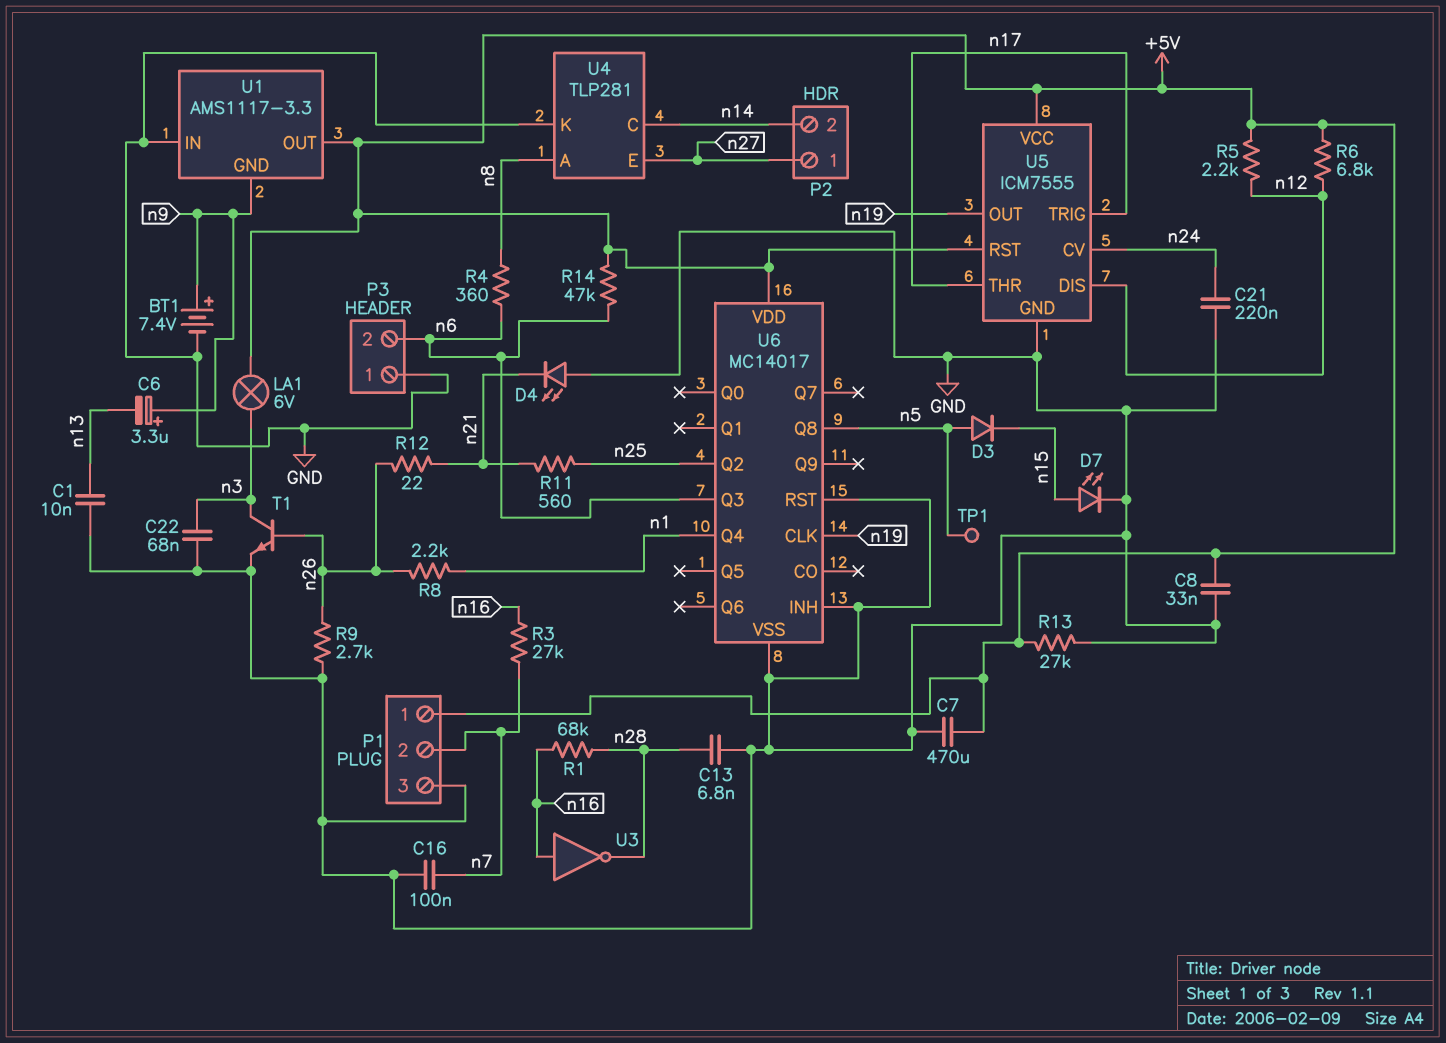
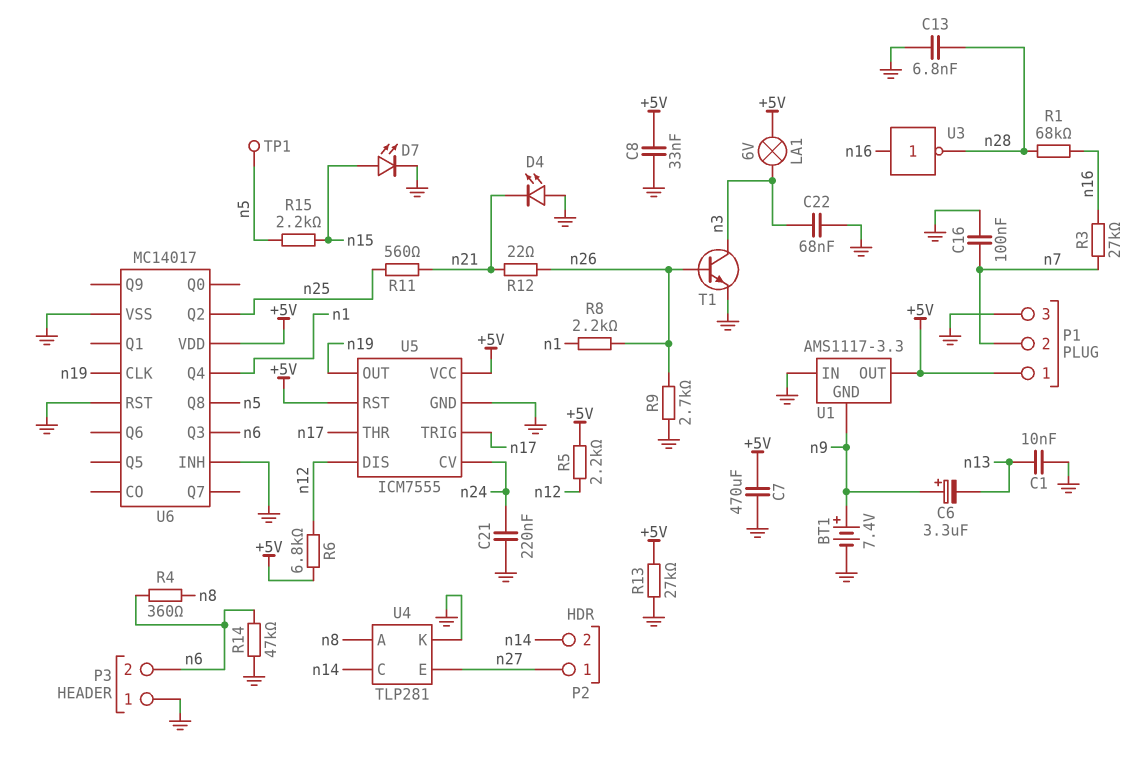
D3: diode (A n5, K n15) -> none
R14: 47k (+5V, n6) -> 47k (GND, n6)
R15: none -> 2.2k (n5, n15)

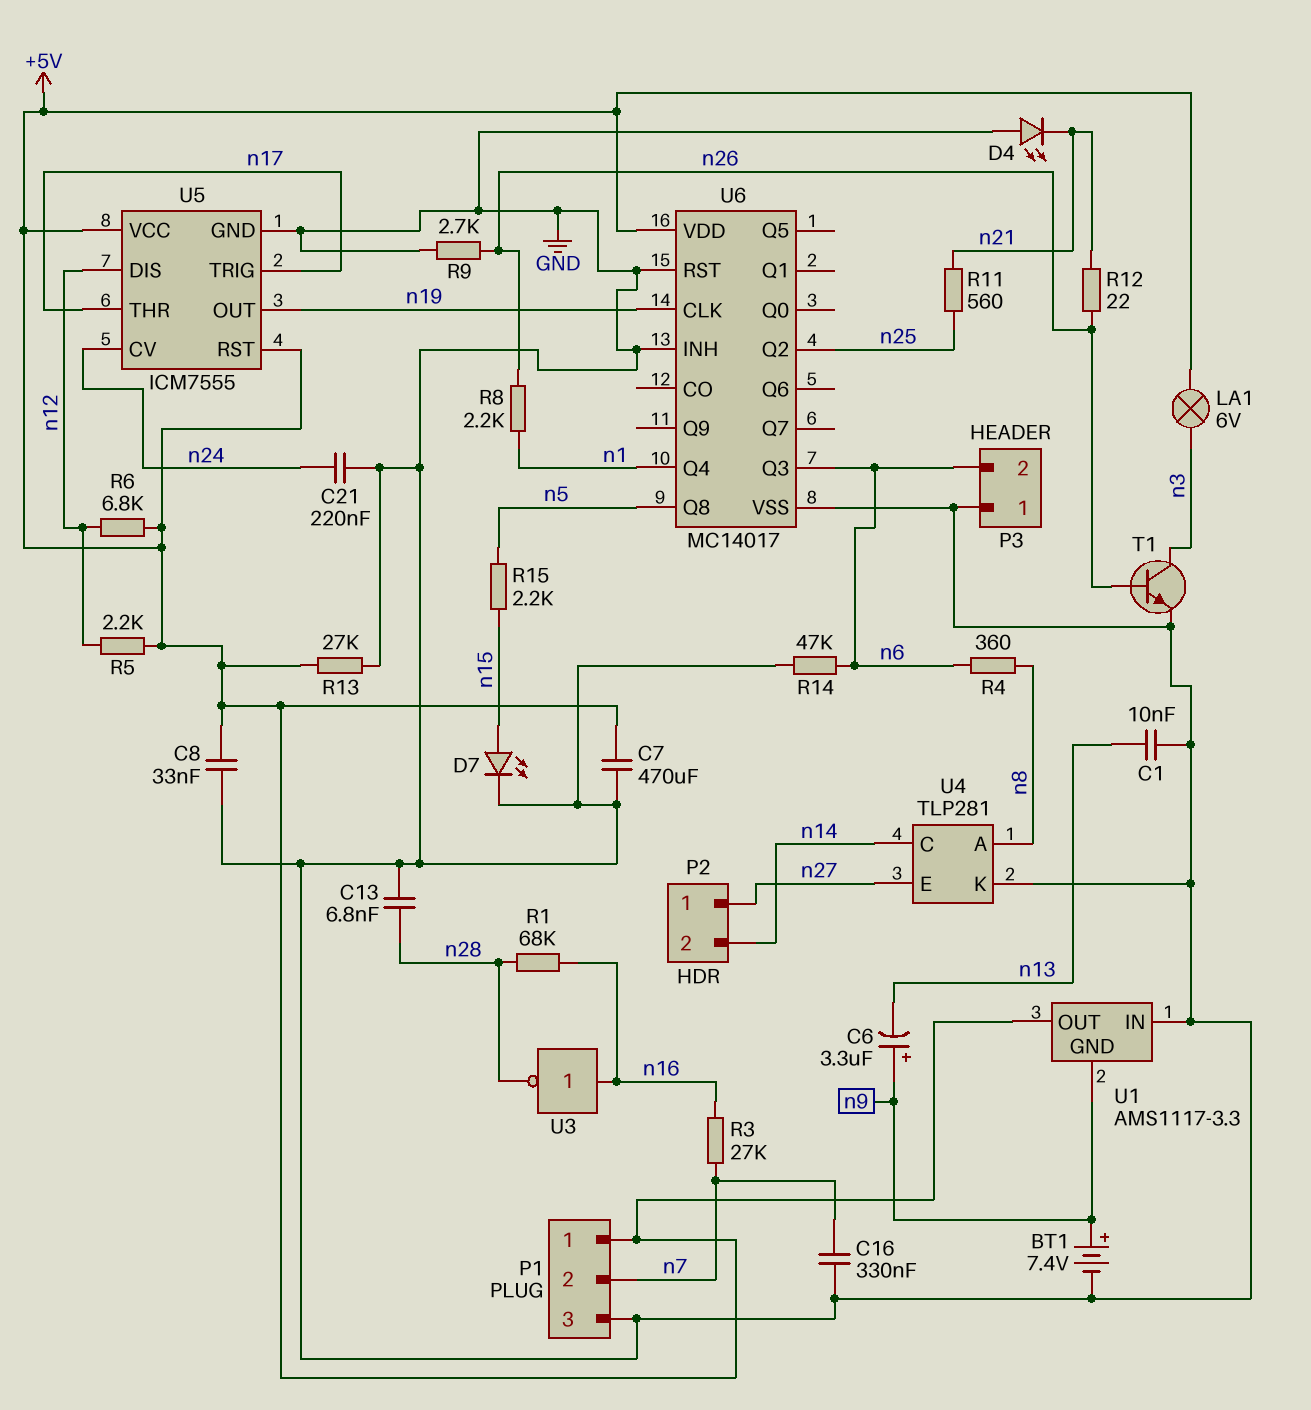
C16: 100nF (GND, n7) -> 330nF (GND, n7)
C22: 68nF (GND, n3) -> none
TP1: test point (n5) -> none

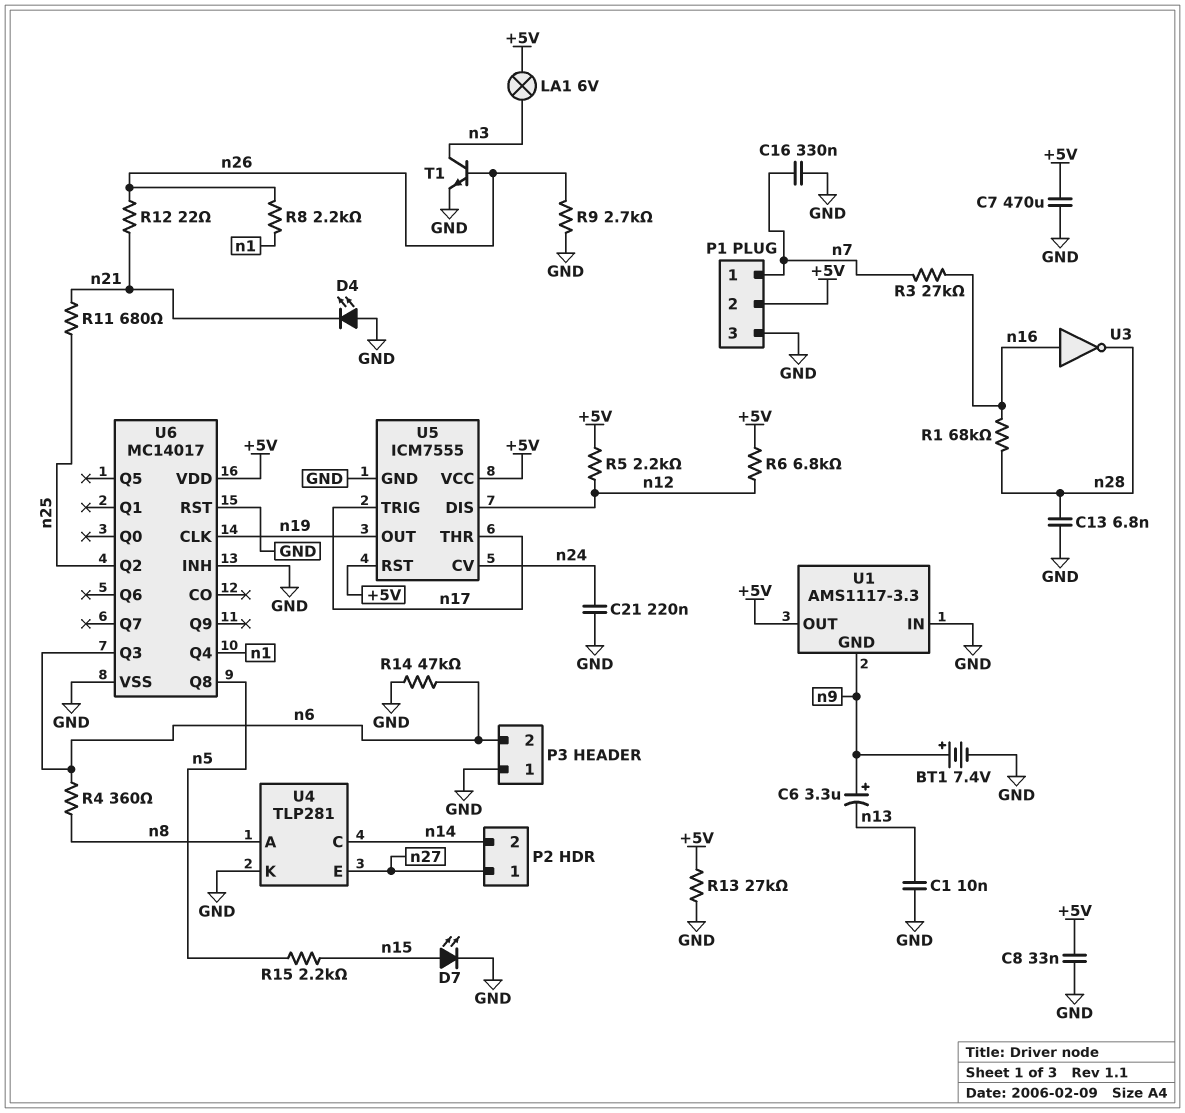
P1 pin 1: +5V -> n7
P1 pin 2: n7 -> +5V
R11: 560 (n21, n25) -> 680 (n21, n25)

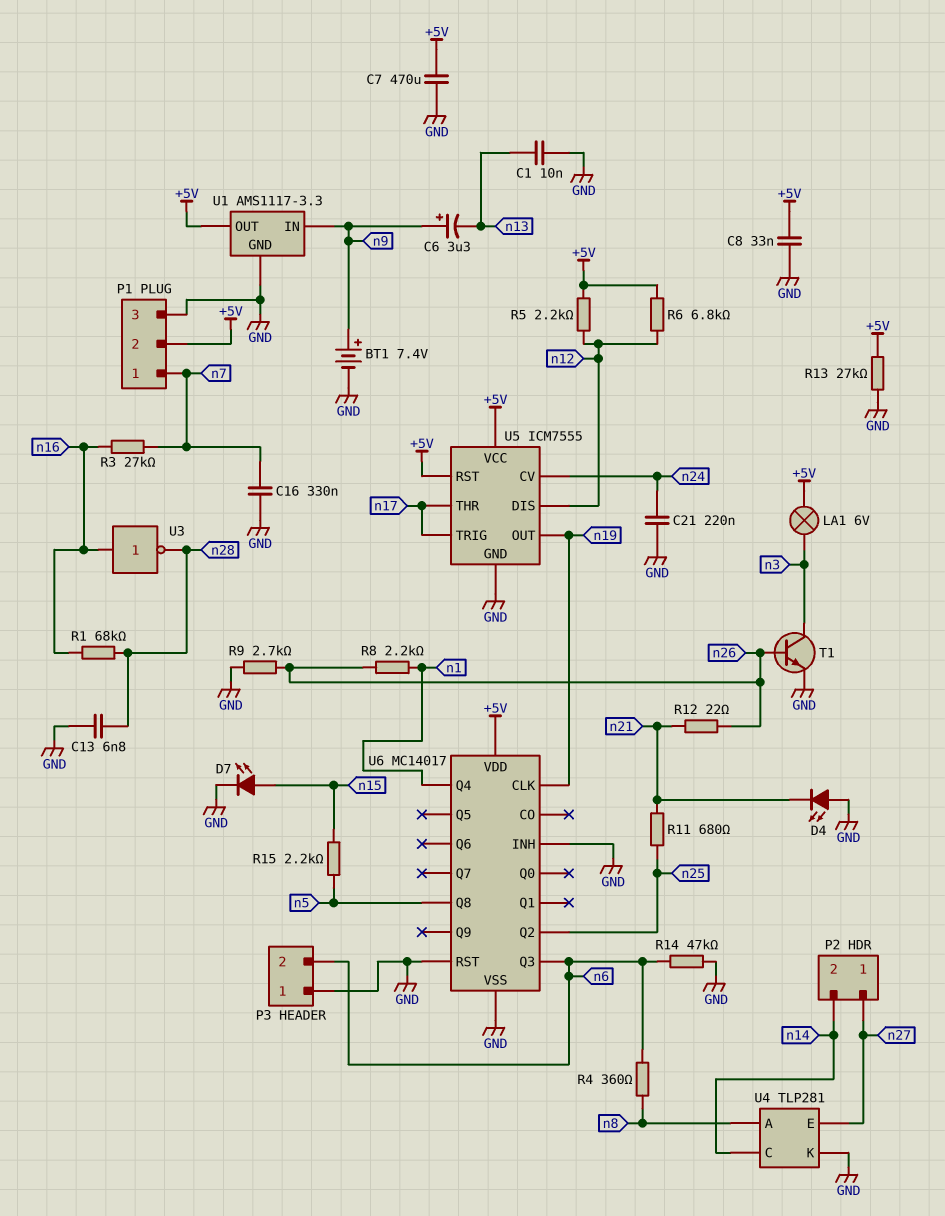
U1 pin GND: n9 -> GND
U1 pin IN: GND -> n9

